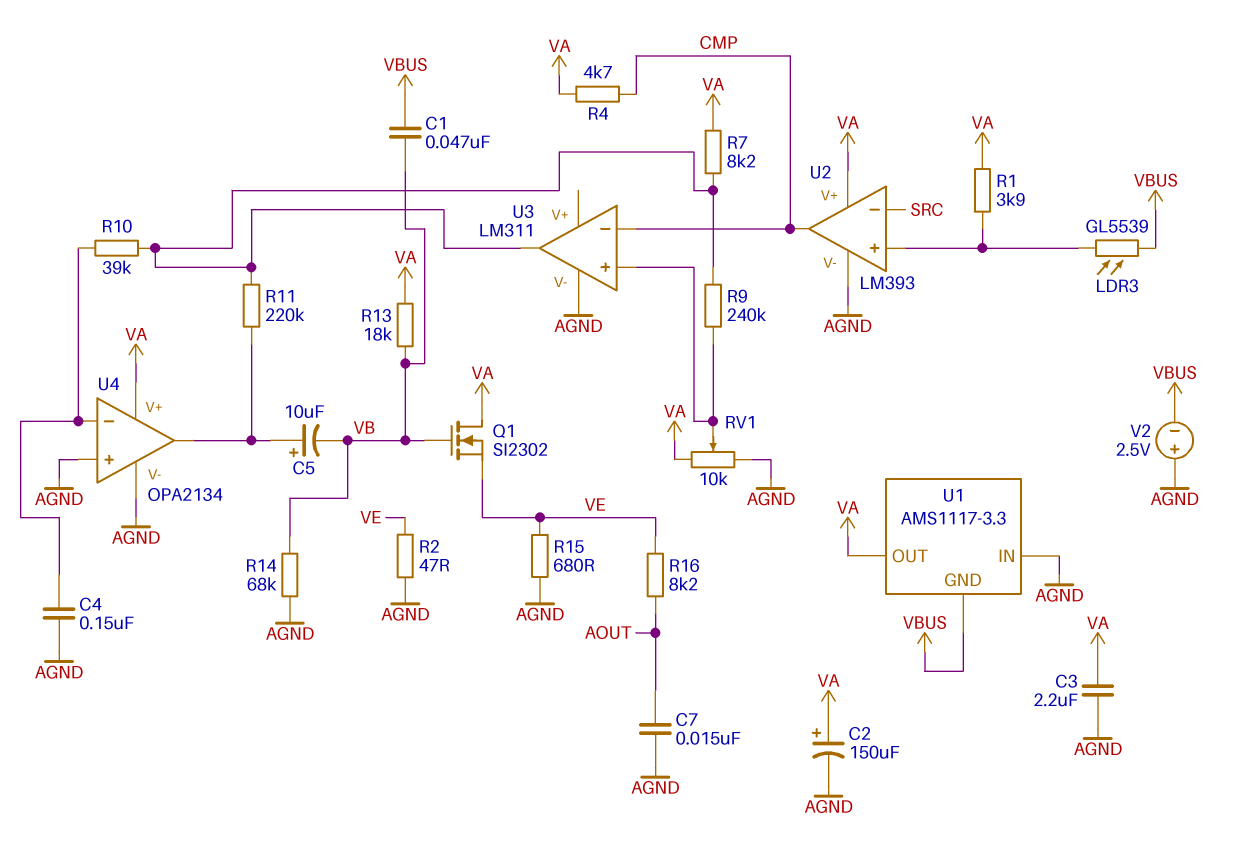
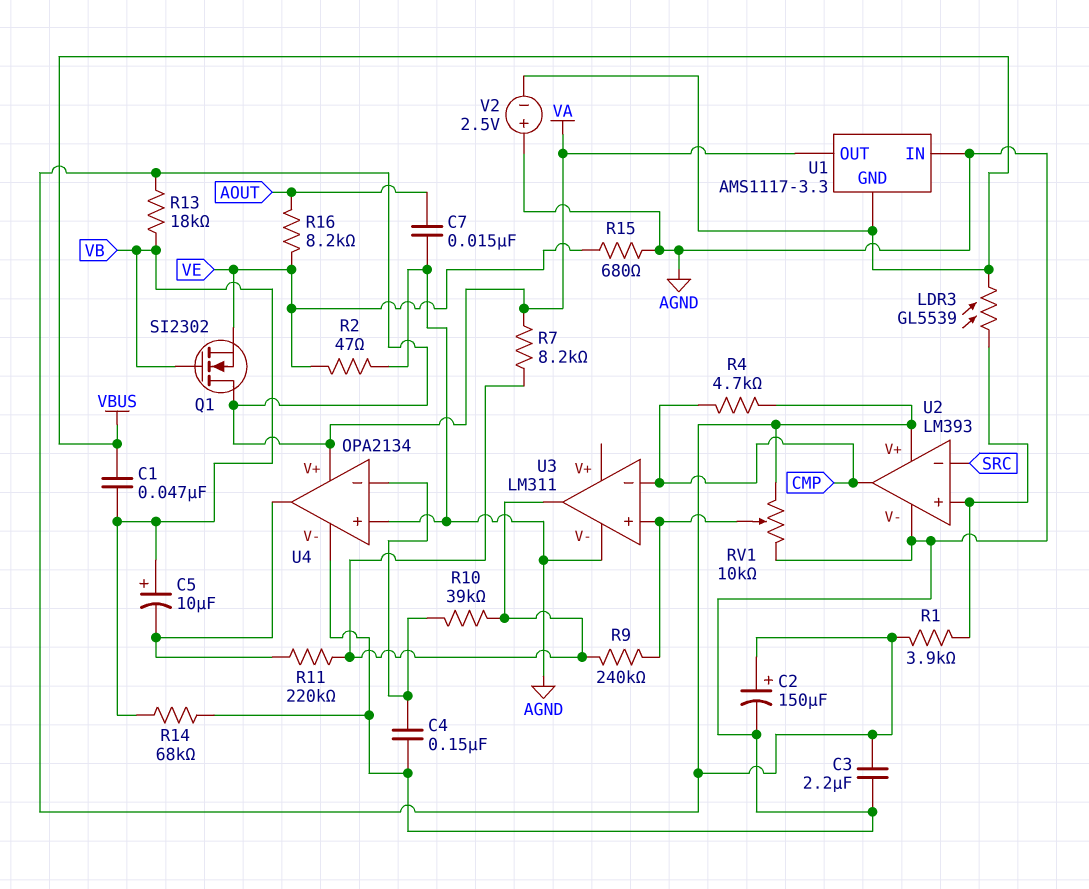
C5: 10uF (plus U4/out, minus VB) -> 10uF (plus VB, minus U4/out)

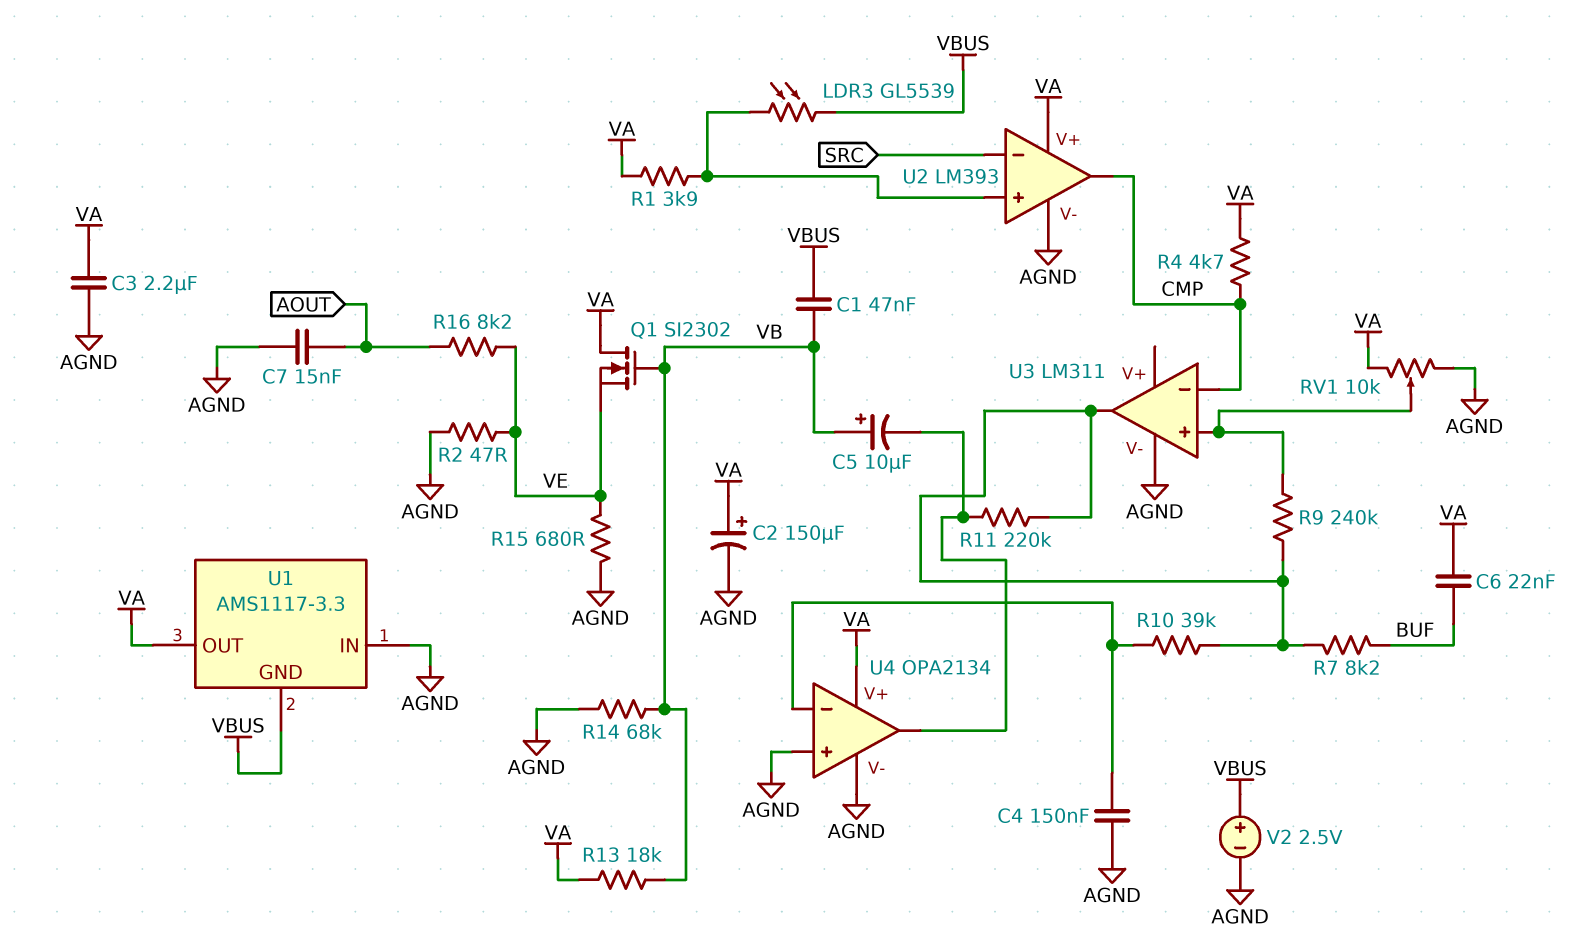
C6: none -> 22nF (BUF, VA)
R7: 8.2k (U3/out, VA) -> 8.2k (BUF, U3/out)
V2: 2.5V (plus AGND, minus VBUS) -> 2.5V (plus VBUS, minus AGND)

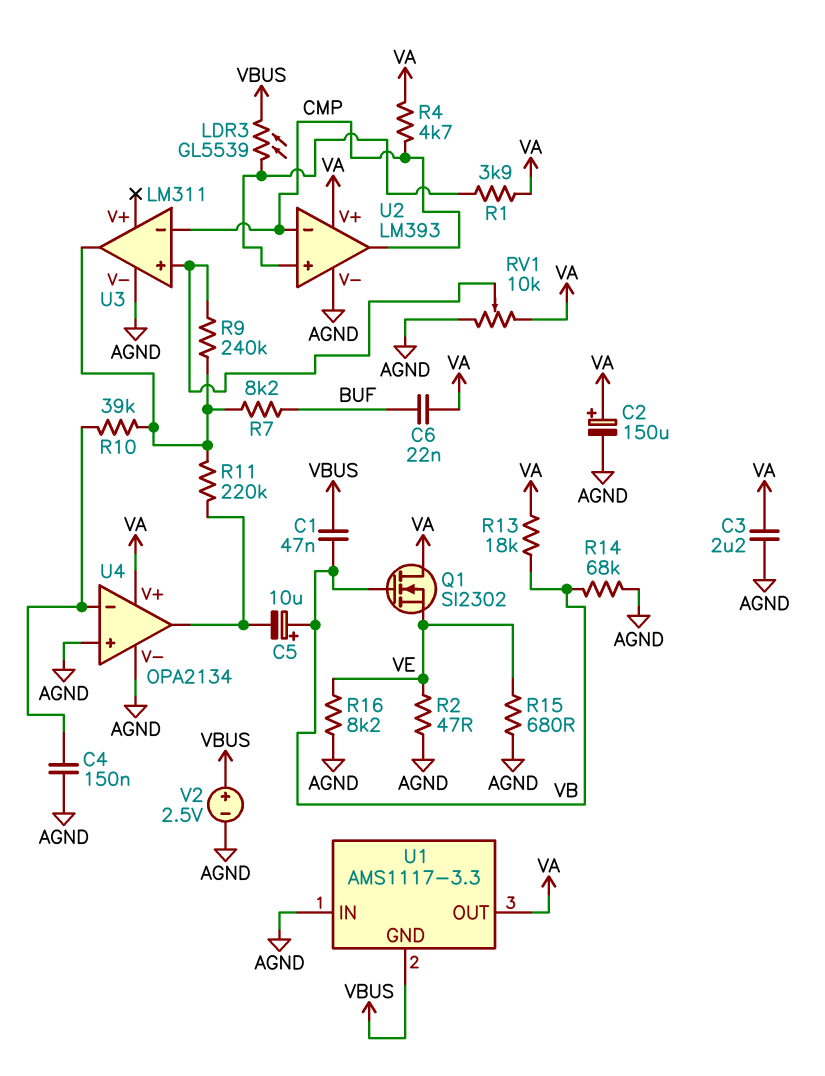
C7: 15nF (AGND, AOUT) -> none
R16: 8.2k (AOUT, VE) -> 8.2k (AGND, VE)
U2 pin in-: SRC -> CMP

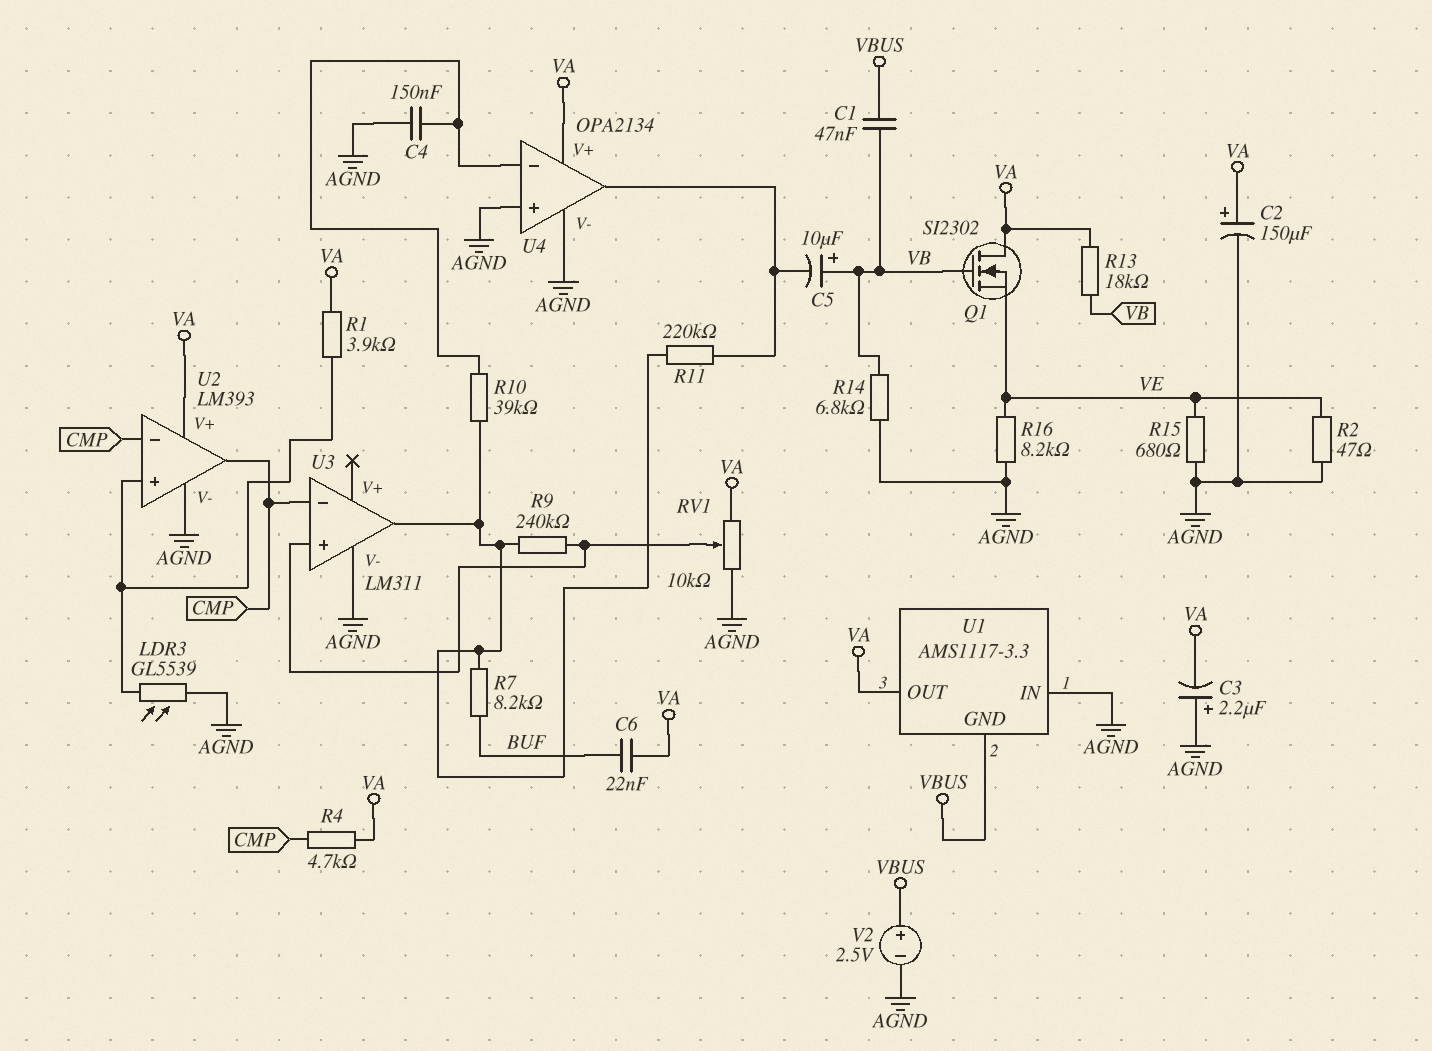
C3: 2.2uF (AGND, VA) -> 2.2uF (plus AGND, minus VA)
LDR3: GL5539 (U2/in+, VBUS) -> GL5539 (AGND, U2/in+)
R14: 68k (AGND, VB) -> 6.8k (AGND, VB)

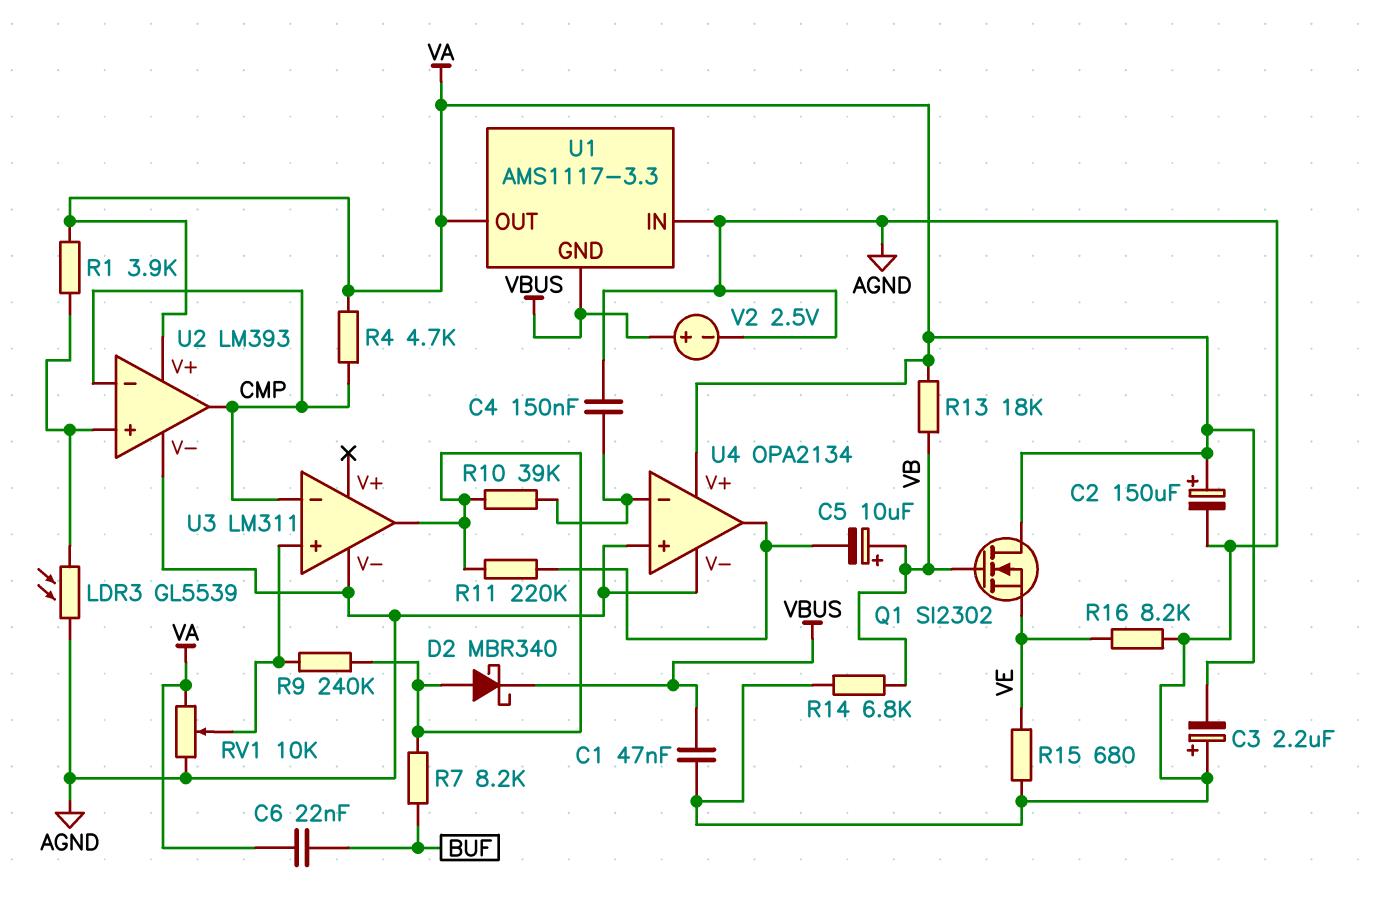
C1: 47nF (VB, VBUS) -> 47nF (AGND, VBUS)
D2: none -> schottky MBR340 (A U3/out, K VBUS)
R2: 47 (AGND, VE) -> none

